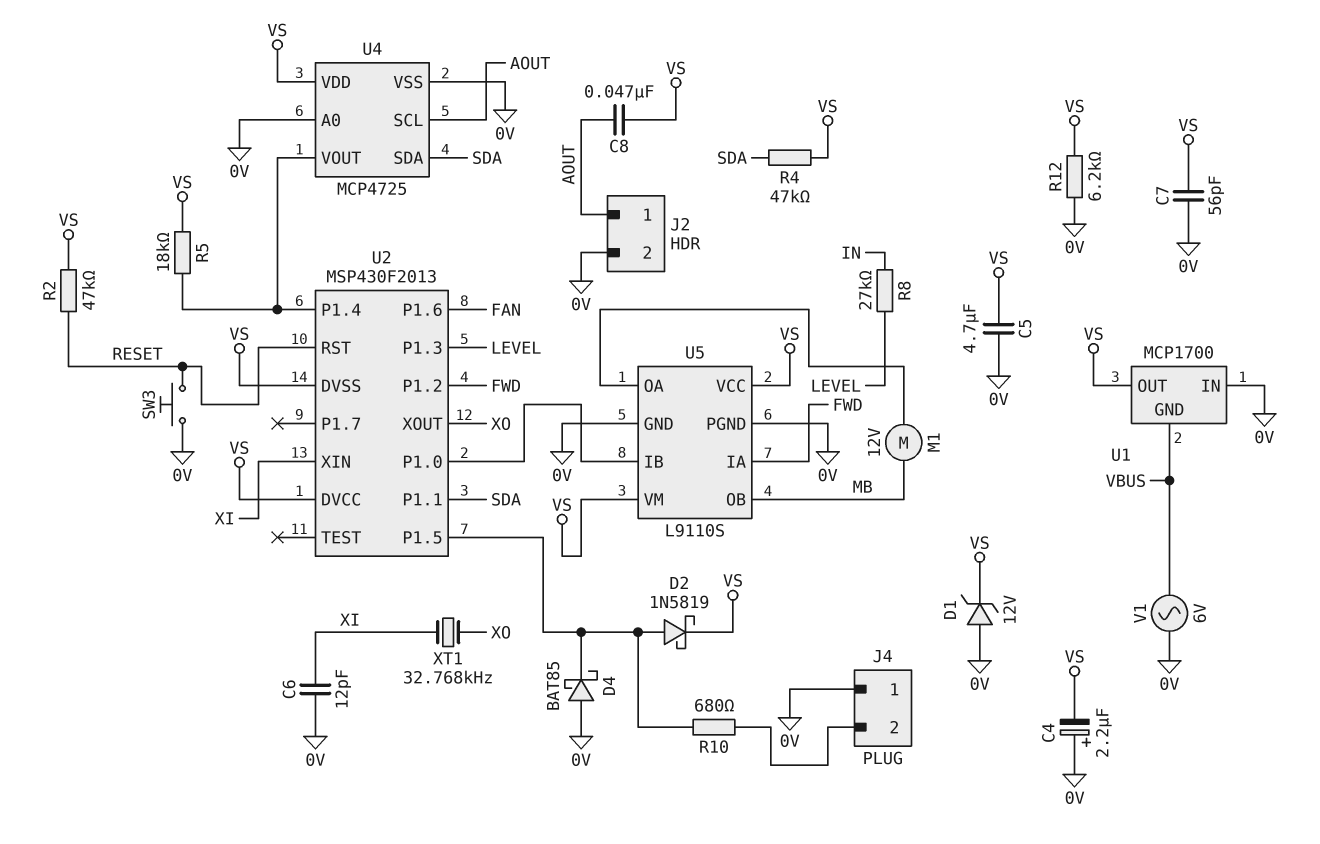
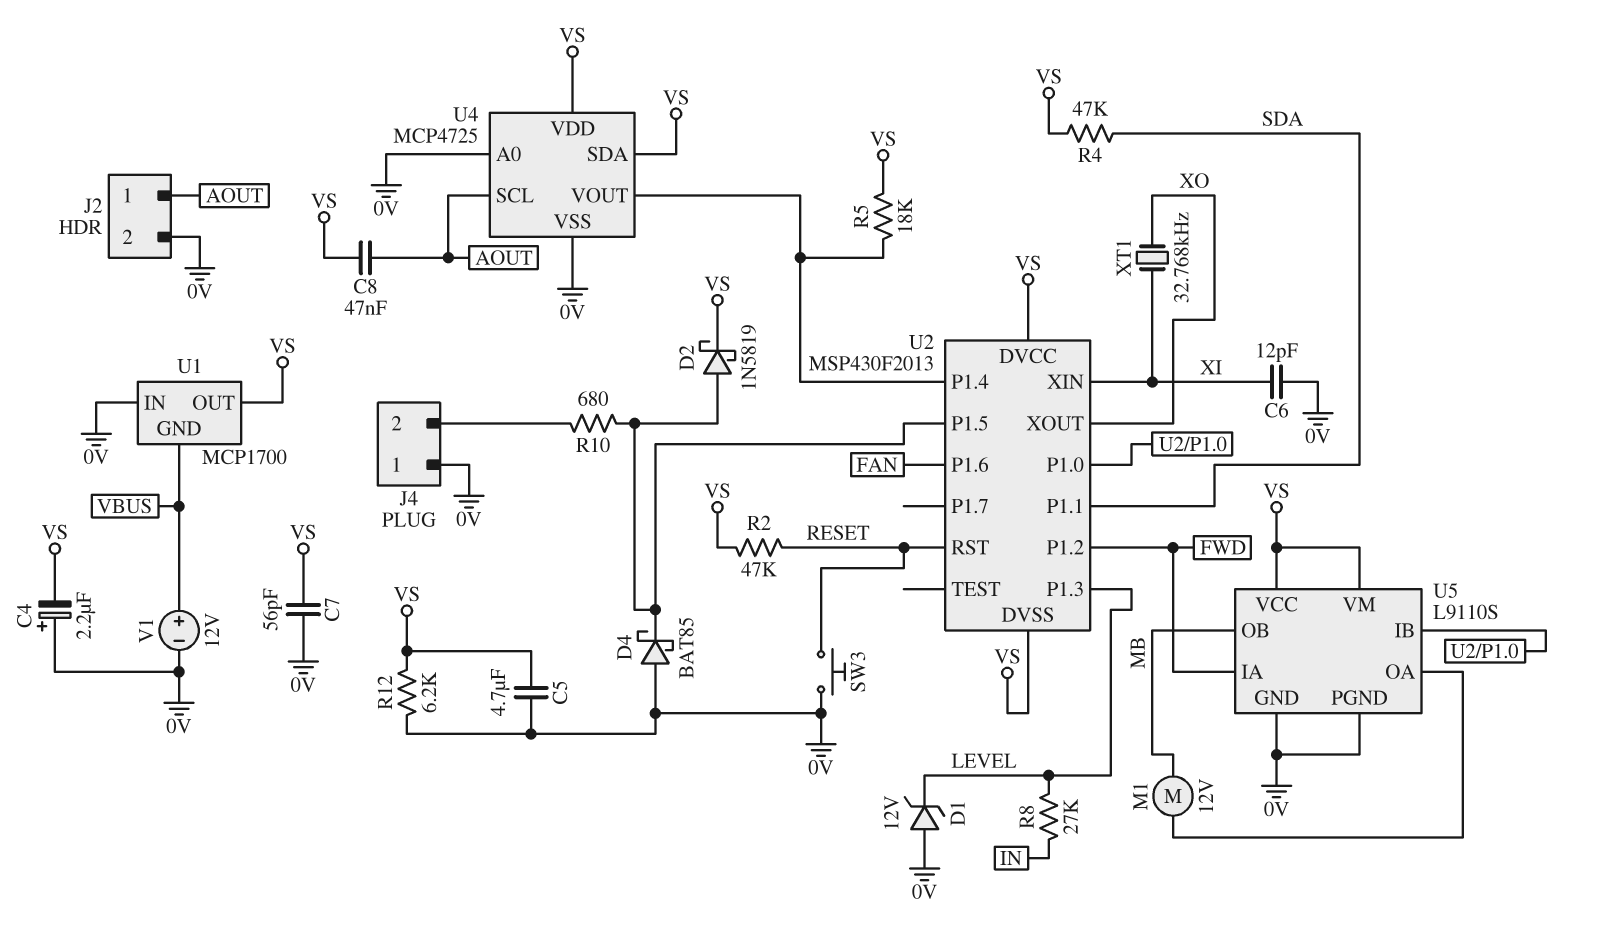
D1: zener 12V (A 0V, K VS) -> zener 12V (A 0V, K LEVEL)
U4 pin SDA: SDA -> VS
V1: AC 6V (0V, VBUS) -> 12V (plus VBUS, minus 0V)

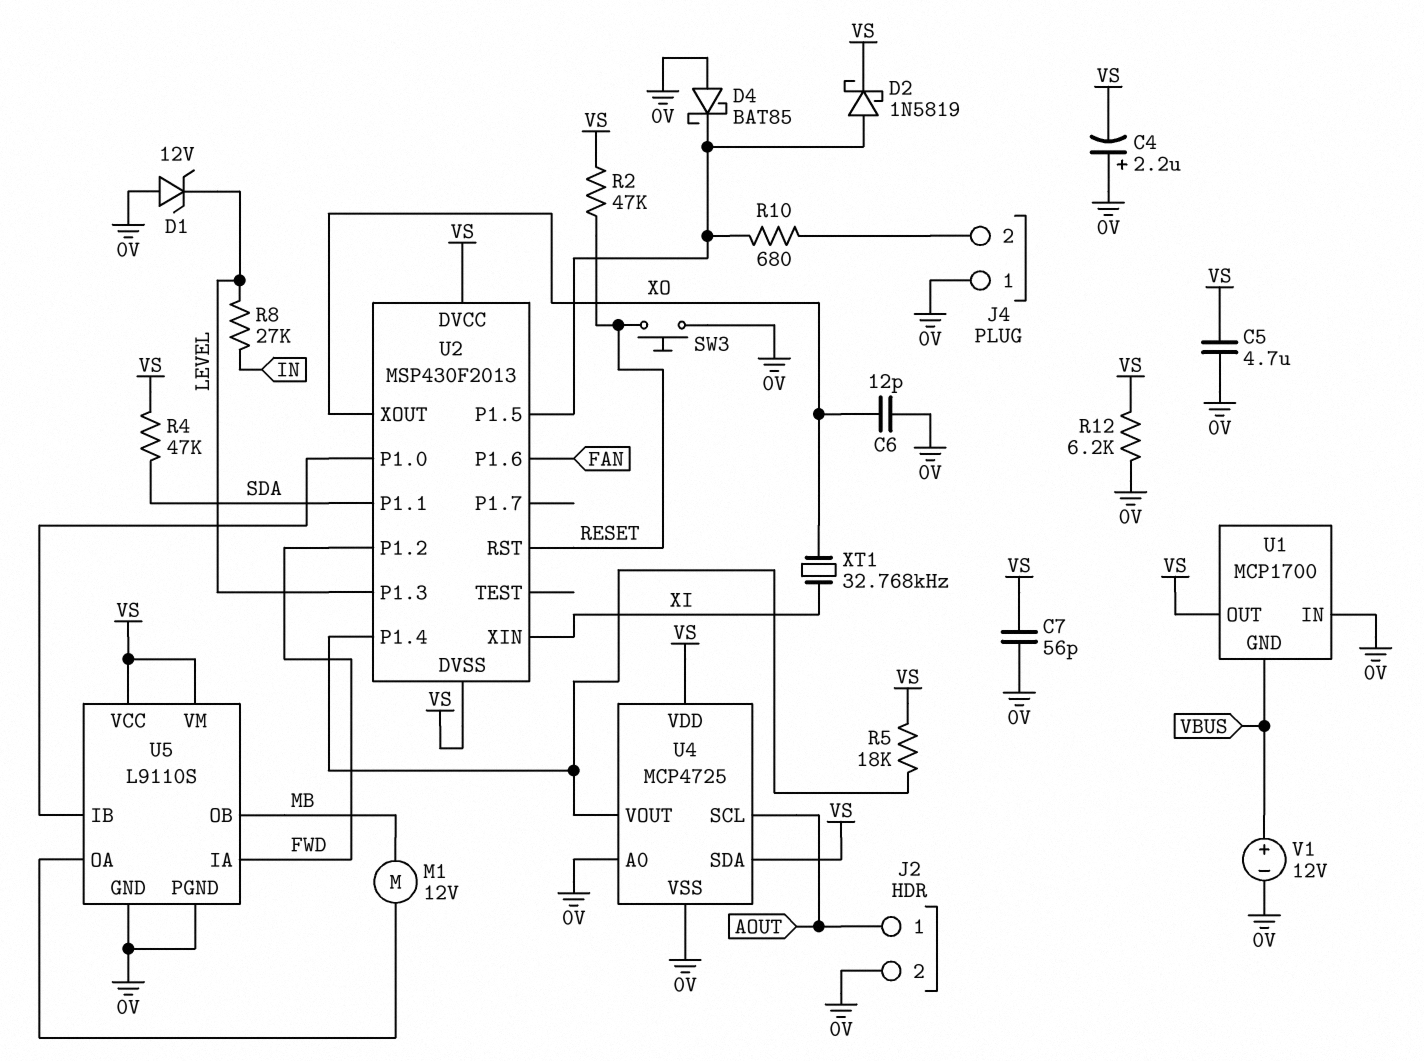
C6: 12pF (0V, XI) -> 12pF (0V, XO)
C8: 47nF (AOUT, VS) -> none

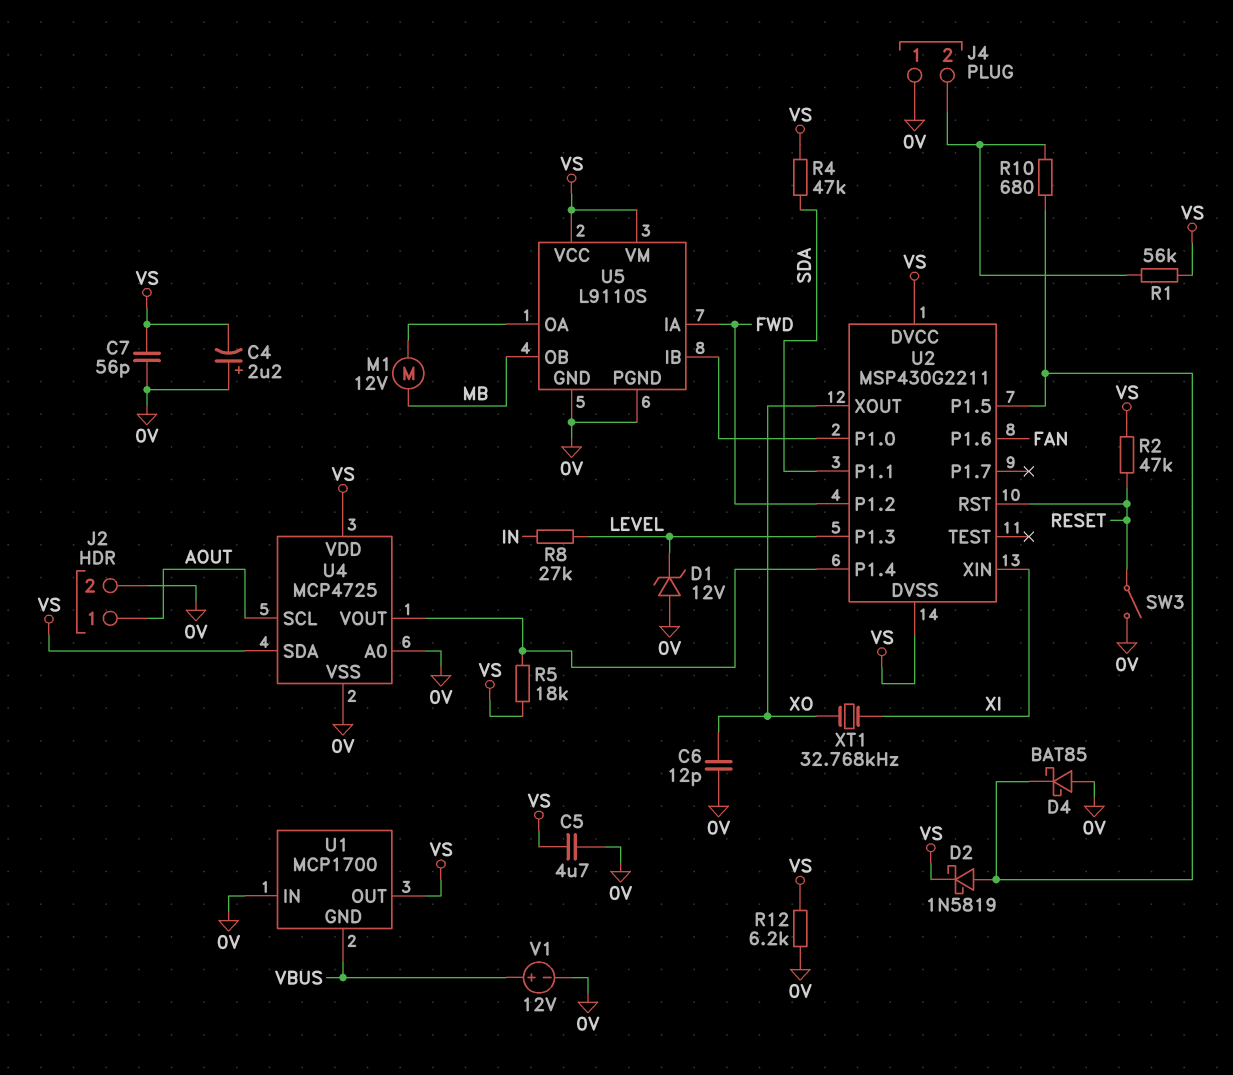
R1: none -> 56k (J4/2, VS)
SW3: button (0V, RESET) -> switch (0V, RESET)
U2: MSP430F2013 -> MSP430G2211

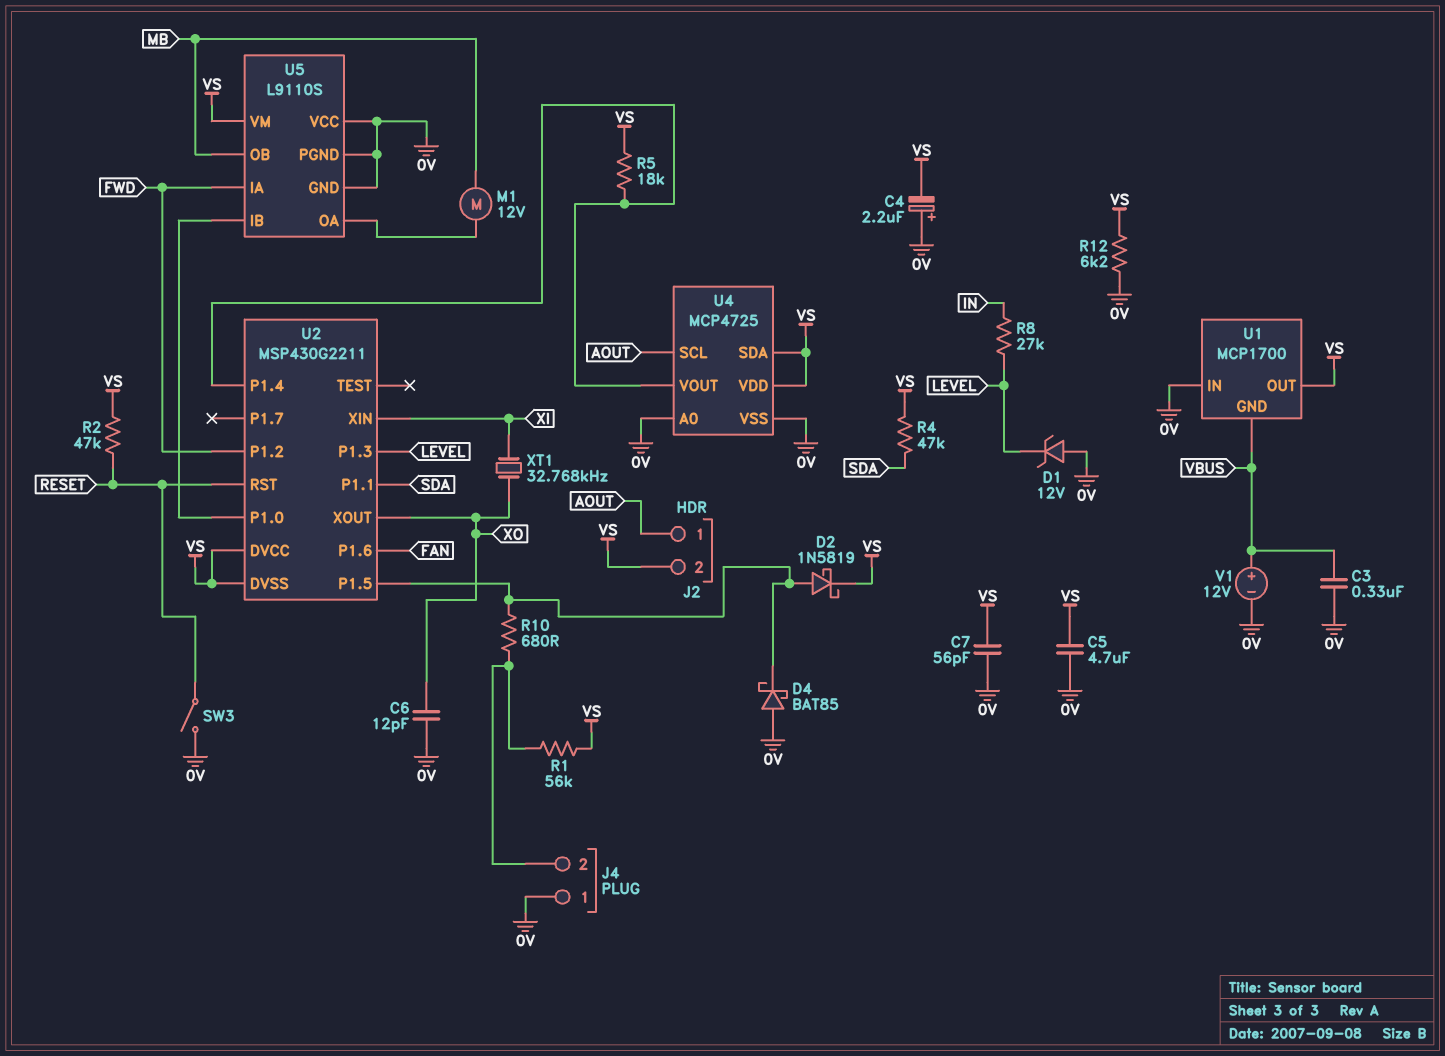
C3: none -> 330nF (0V, VBUS)
J2 pin 2: 0V -> VS
U5 pin VCC: VS -> 0V

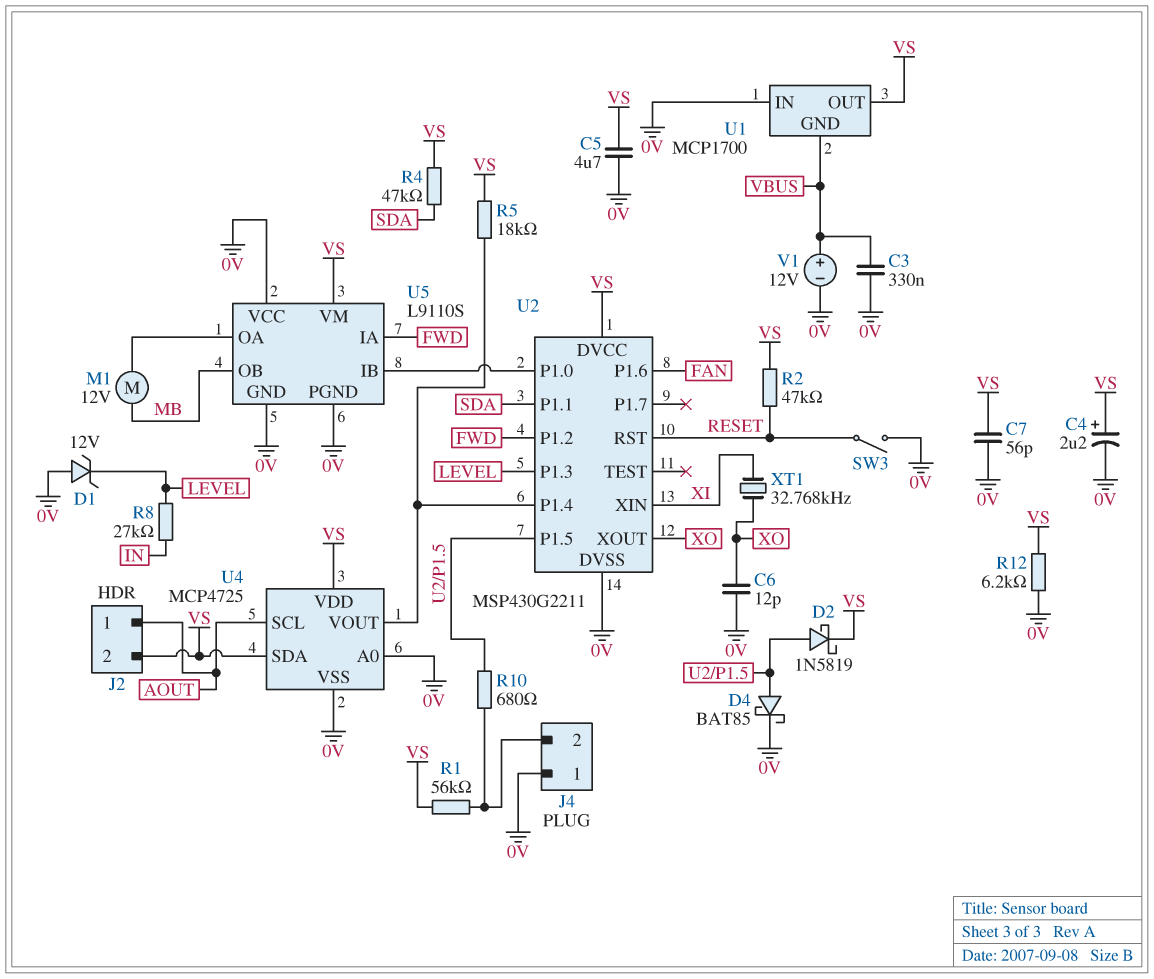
C4: 2.2uF (plus 0V, minus VS) -> 2.2uF (plus VS, minus 0V)
D4: schottky BAT85 (A 0V, K U2/P1.5) -> schottky BAT85 (A U2/P1.5, K 0V)
U2 pin DVSS: VS -> 0V

